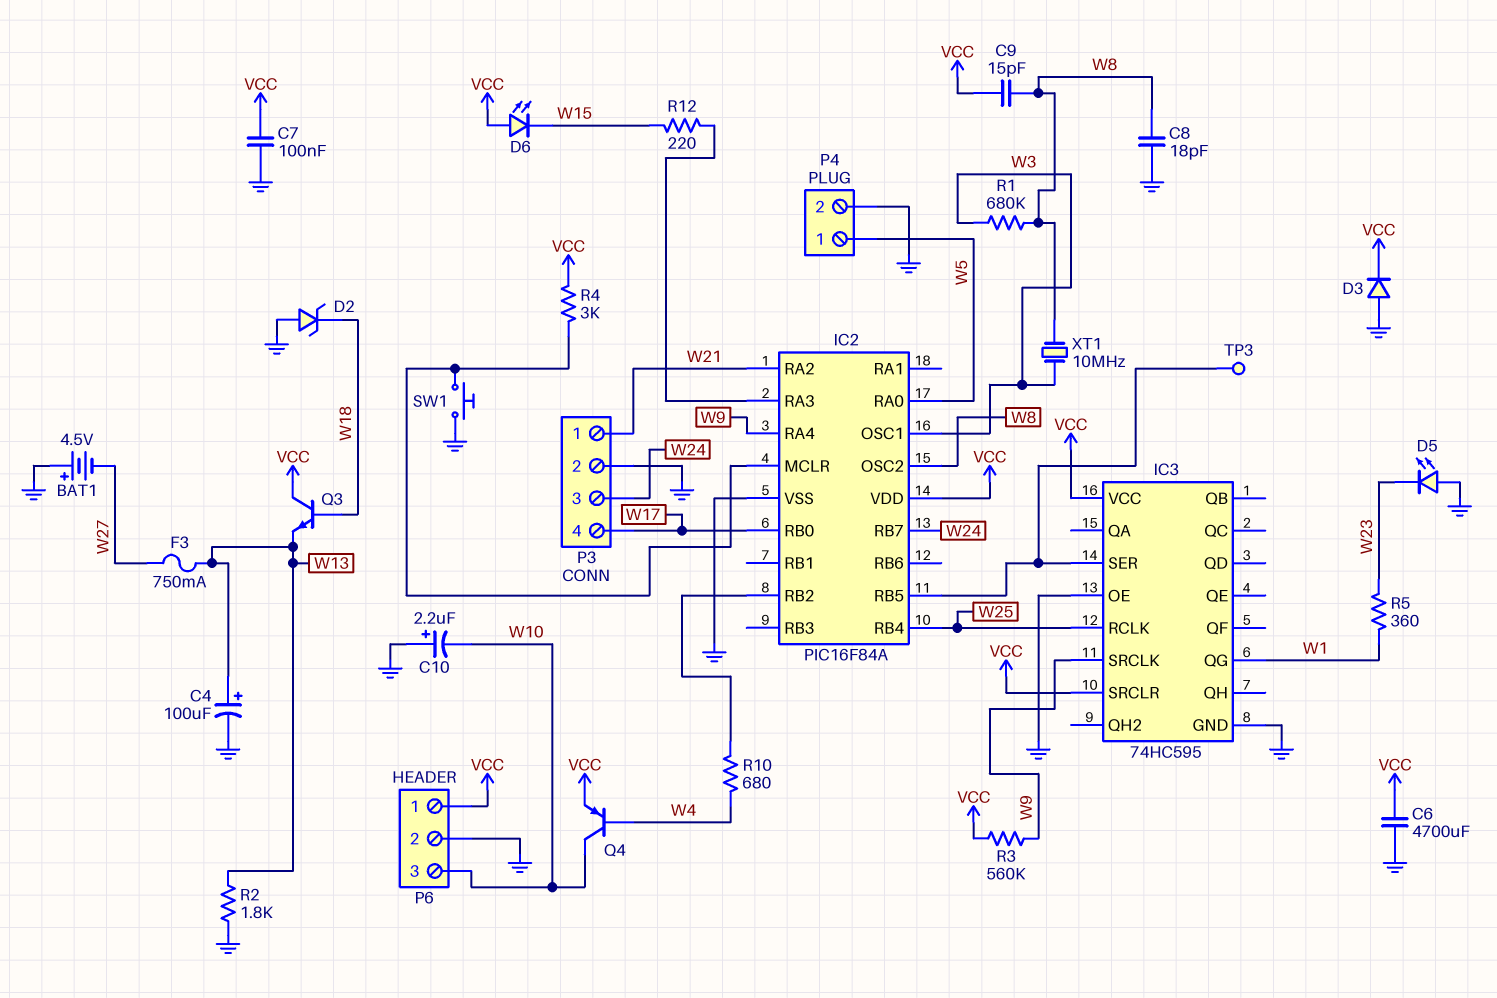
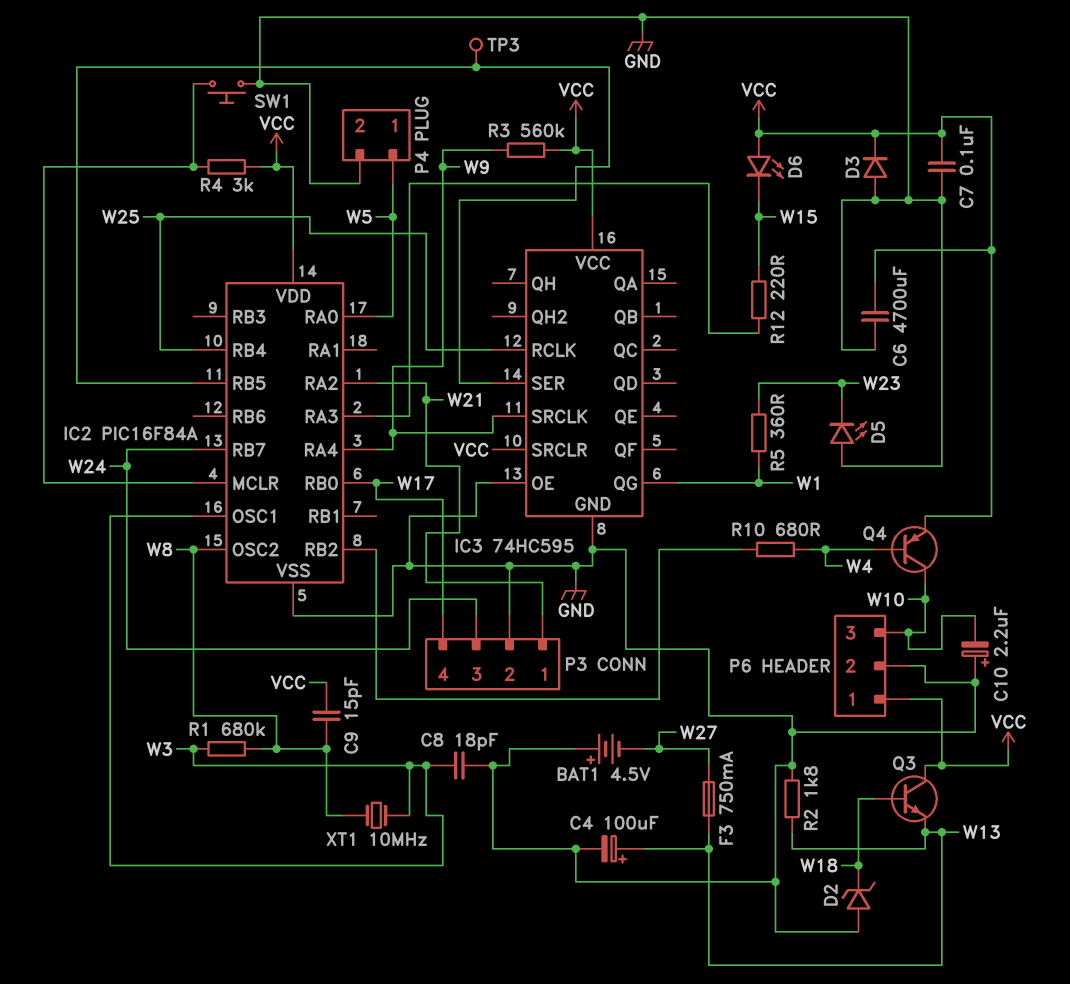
C8: 18pF (GND, W8) -> 18pF (GND, W3)

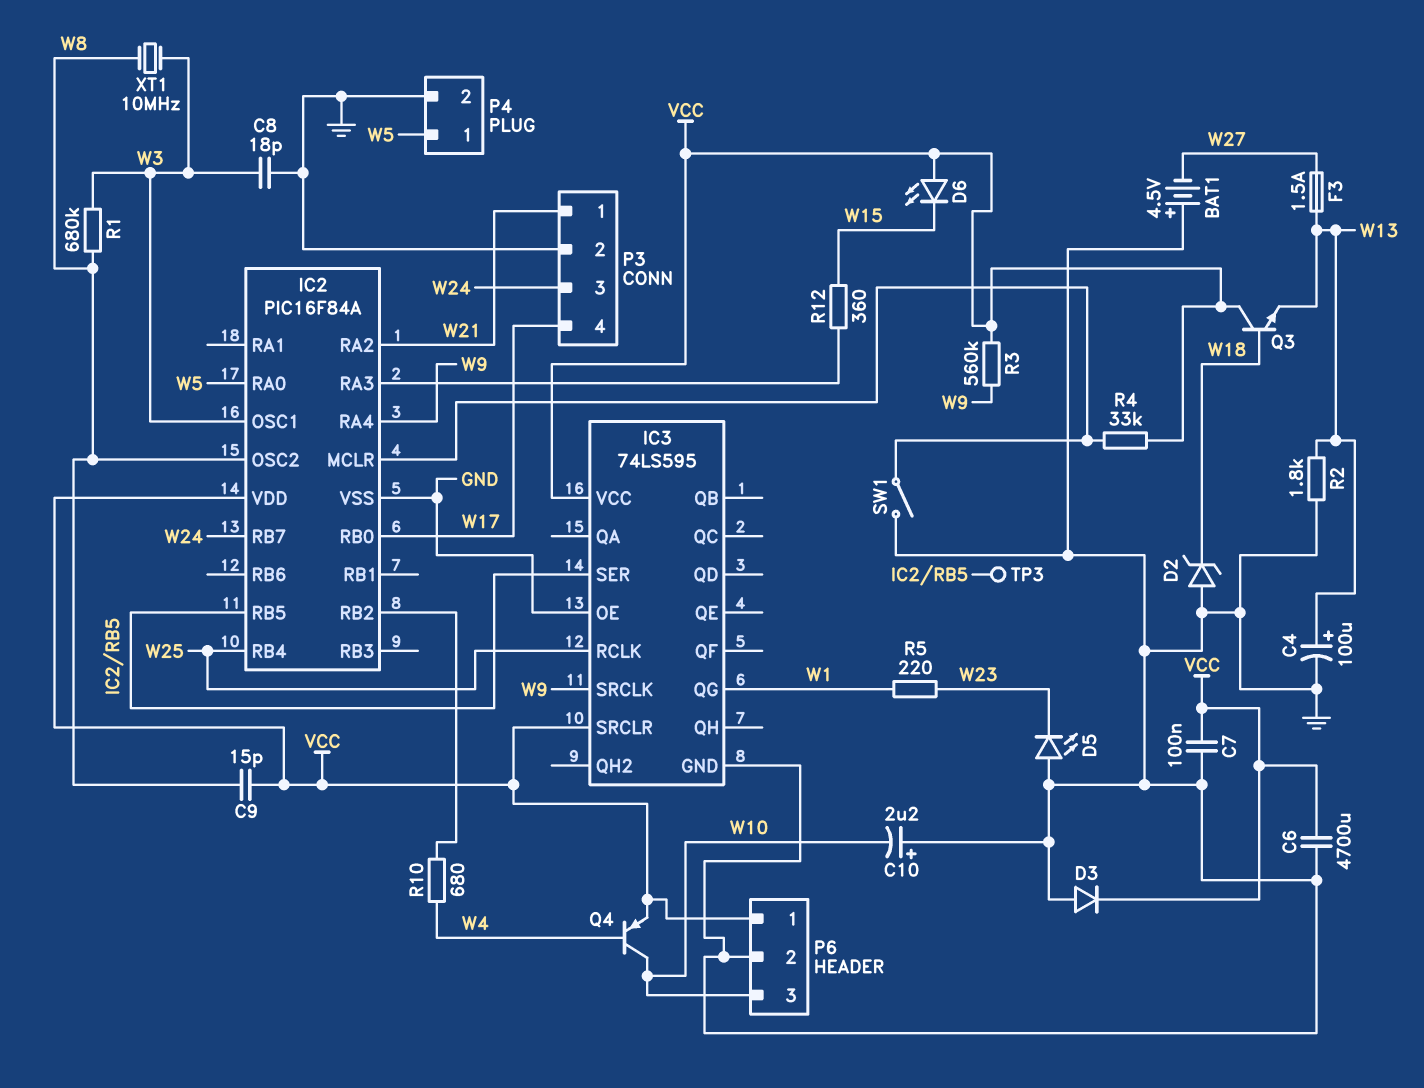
F3: 750mA (W13, W27) -> 1.5A (W13, W27)
IC3: 74HC595 -> 74LS595
R4: 3k (IC2/MCLR, VCC) -> 33k (IC2/MCLR, VCC)
R5: 360 (W1, W23) -> 220 (W1, W23)
R12: 220 (IC2/RA3, W15) -> 360 (IC2/RA3, W15)
SW1: button (GND, IC2/MCLR) -> switch (GND, IC2/MCLR)

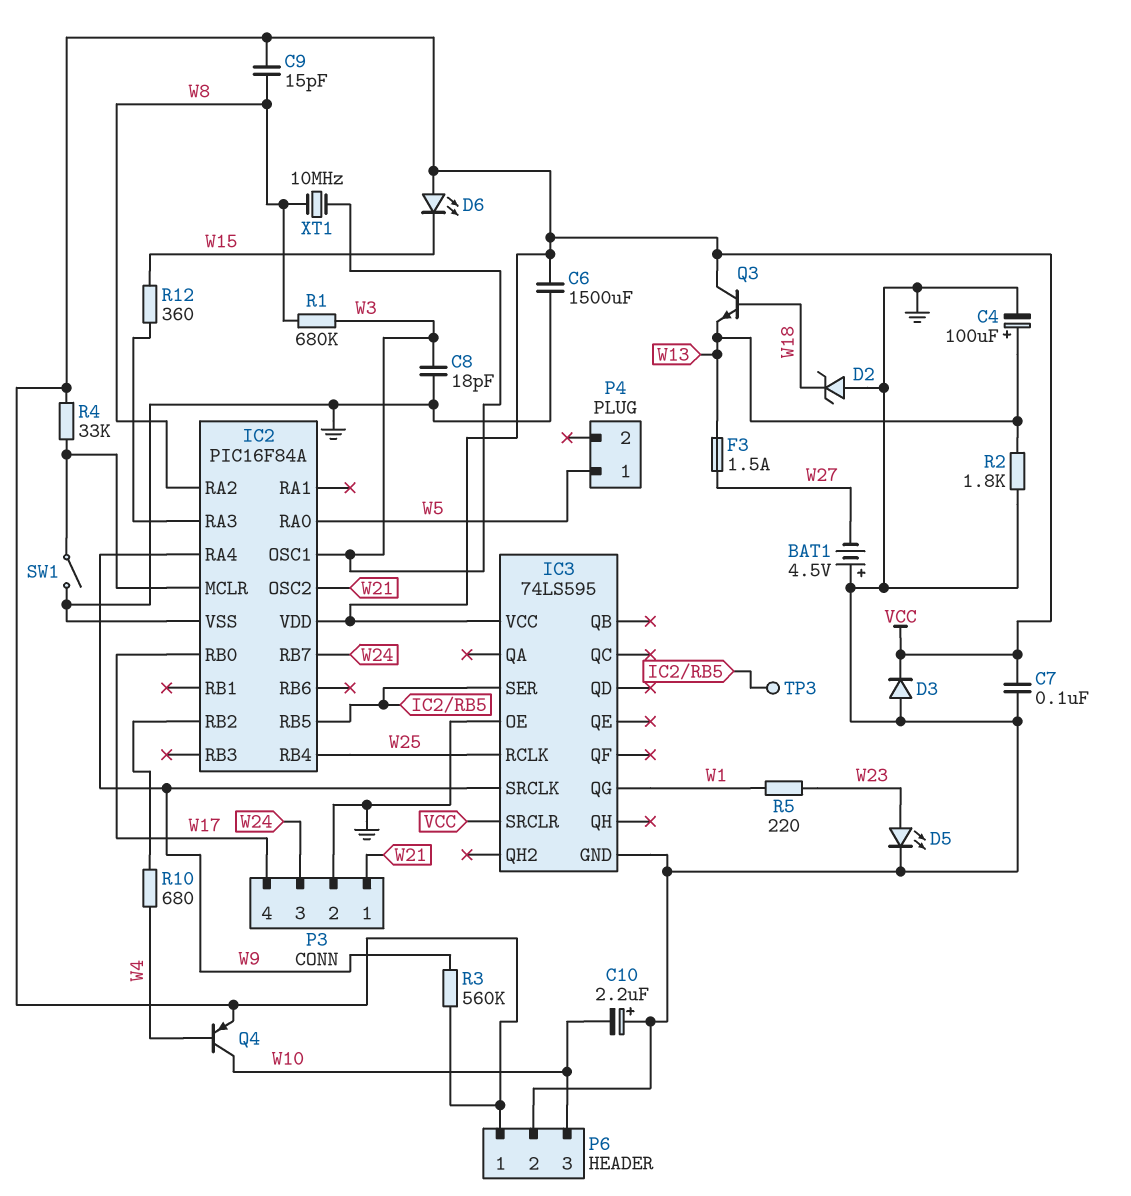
C6: 4700uF (GND, VCC) -> 1500uF (GND, VCC)
D5: LED (A GND, K W23) -> LED (A W23, K GND)
IC2 pin OSC2: W8 -> W21
IC2 pin RA2: W21 -> W8
P4 pin 2: GND -> none

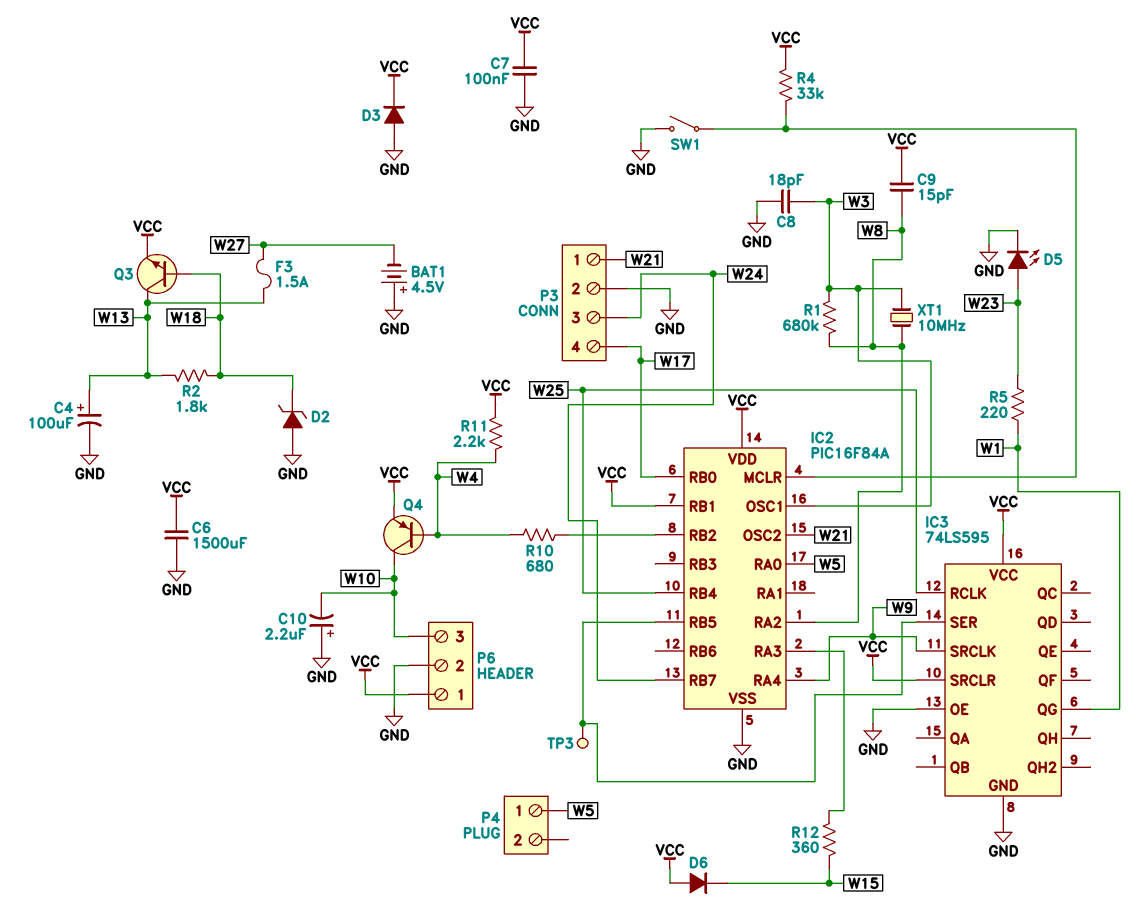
D6: LED (A VCC, K W15) -> diode (A VCC, K W15)
IC2 pin RB1: none -> VCC
Q3: NPN (B W18, C VCC, E W13) -> NPN (B W18, C W13, E VCC)
R2: 1.8k (GND, W13) -> 1.8k (W13, W18)
R3: 560k (VCC, W9) -> none
R11: none -> 2.2k (VCC, W4)

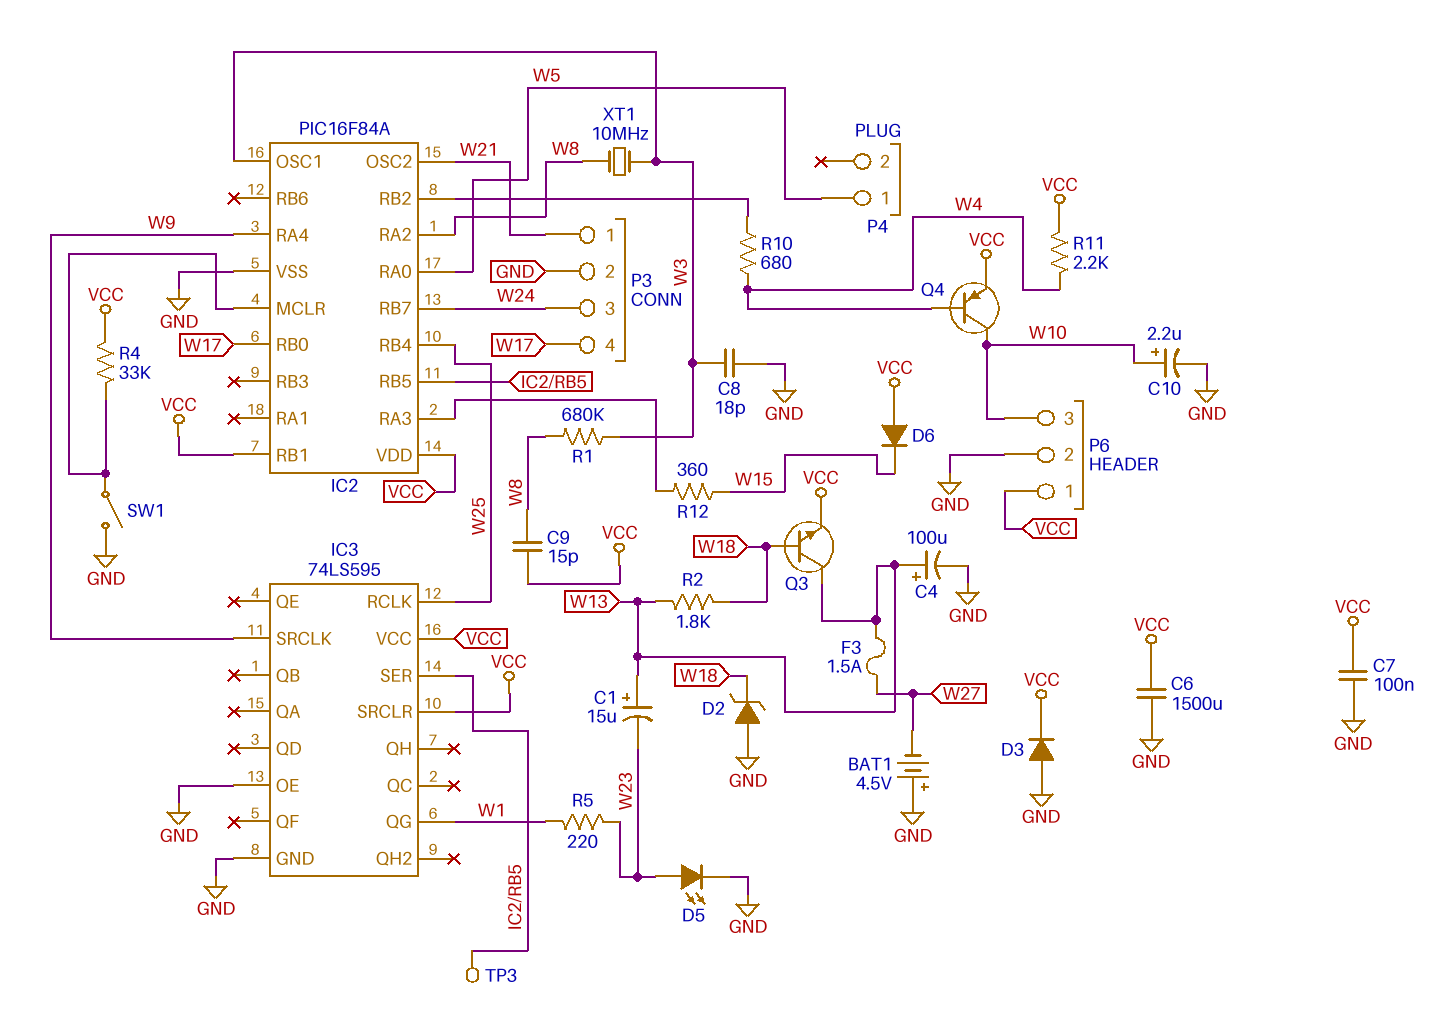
C1: none -> 15uF (plus W13, minus W23)
C10: 2.2uF (plus GND, minus W10) -> 2.2uF (plus W10, minus GND)

